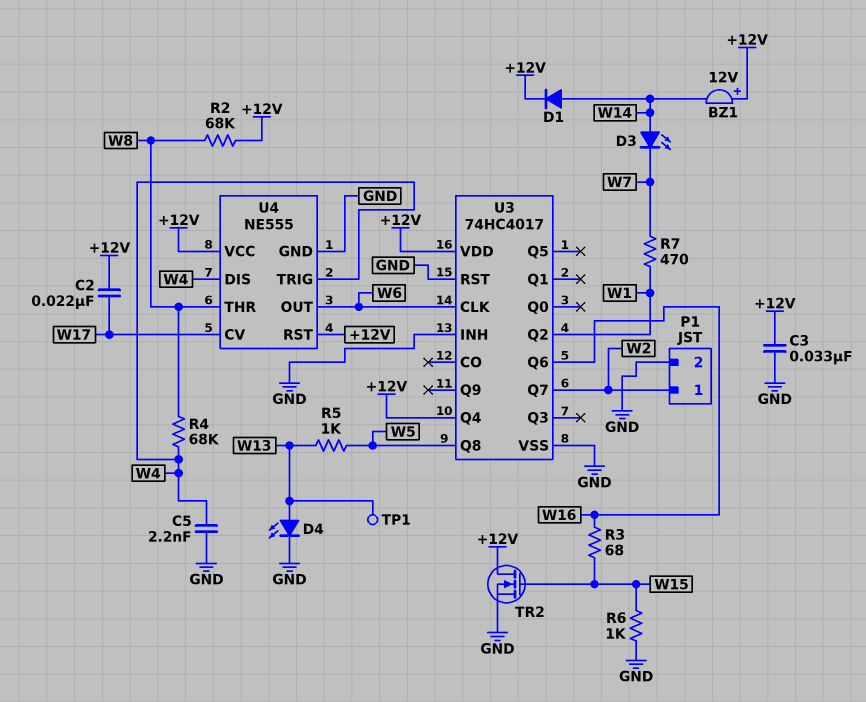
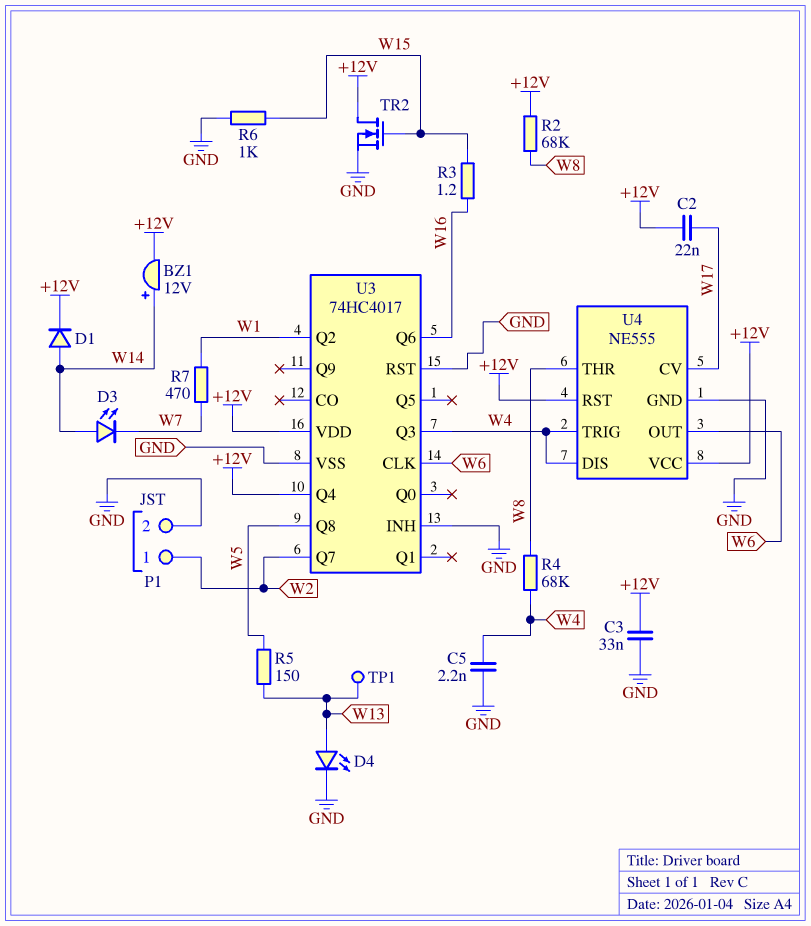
BZ1: buzzer 12V (plus +12V, minus W14) -> buzzer 12V (plus W14, minus +12V)
R3: 68 (W15, W16) -> 1.2 (W15, W16)
R5: 1k (W5, W13) -> 150 (W5, W13)
U3 pin Q3: none -> W4

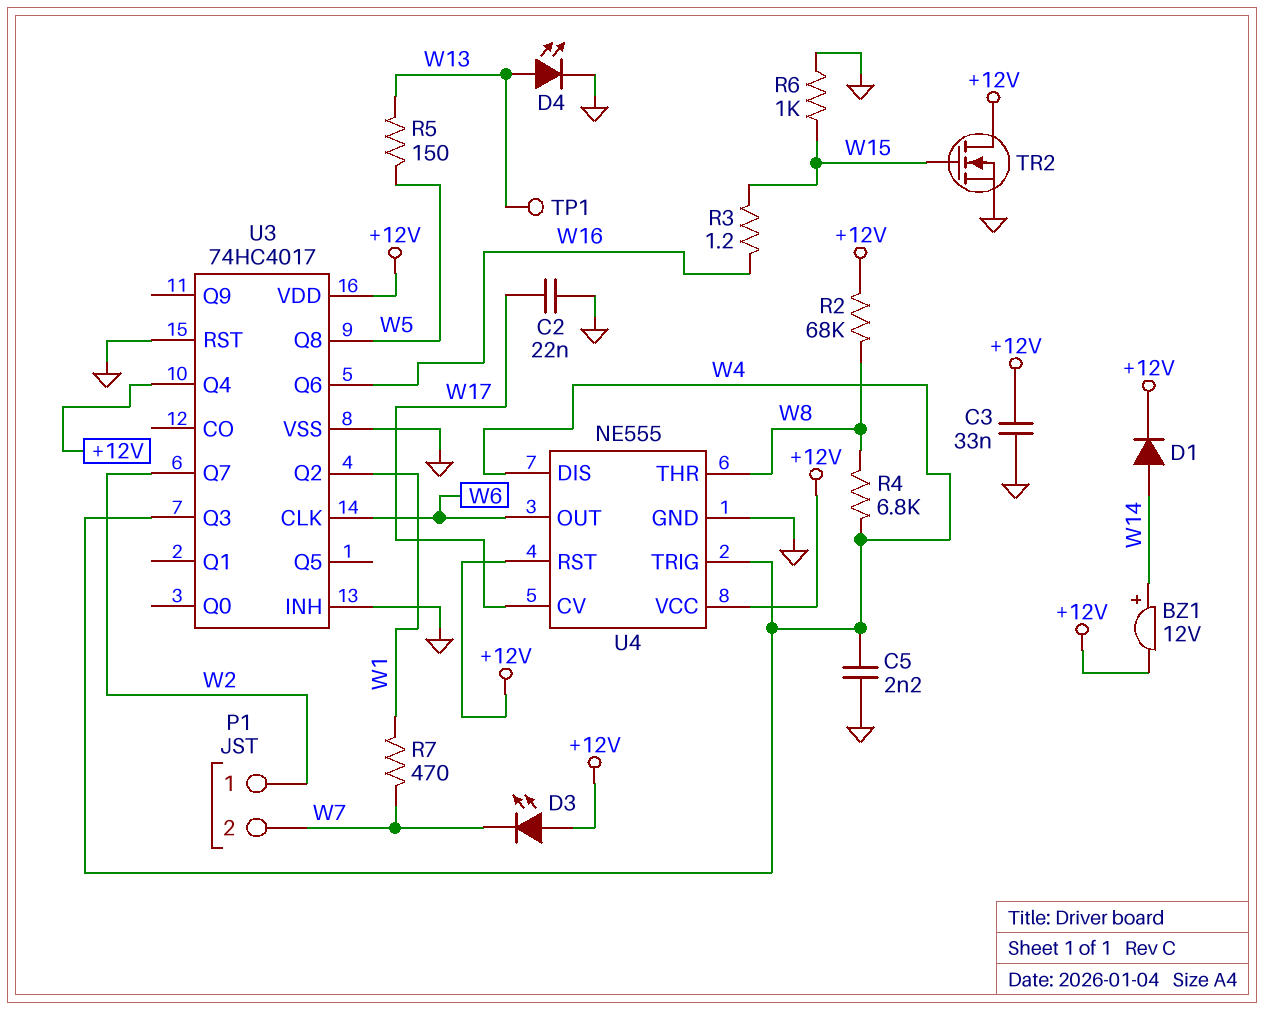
C2: 22nF (+12V, W17) -> 22nF (GND, W17)
D3: LED (A W14, K W7) -> LED (A +12V, K W7)
P1 pin 2: GND -> W7
R4: 68k (W4, W8) -> 6.8k (W4, W8)

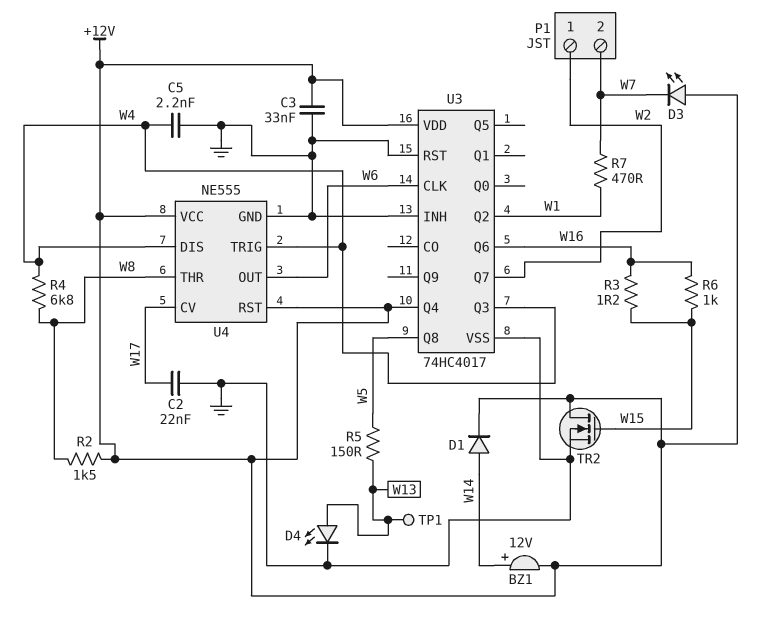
R2: 68k (+12V, W8) -> 1.5k (+12V, W8)
R6: 1k (GND, W15) -> 1k (W15, W16)

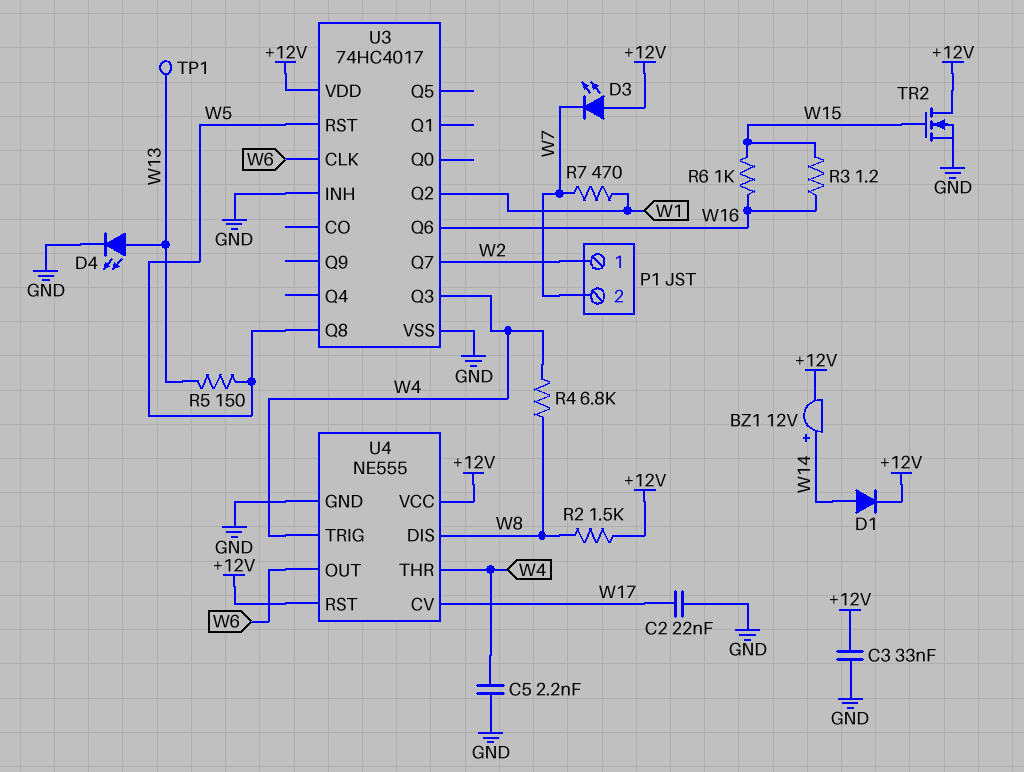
U3 pin Q4: +12V -> none
U3 pin RST: GND -> W5
U4 pin DIS: W4 -> W8
U4 pin THR: W8 -> W4

